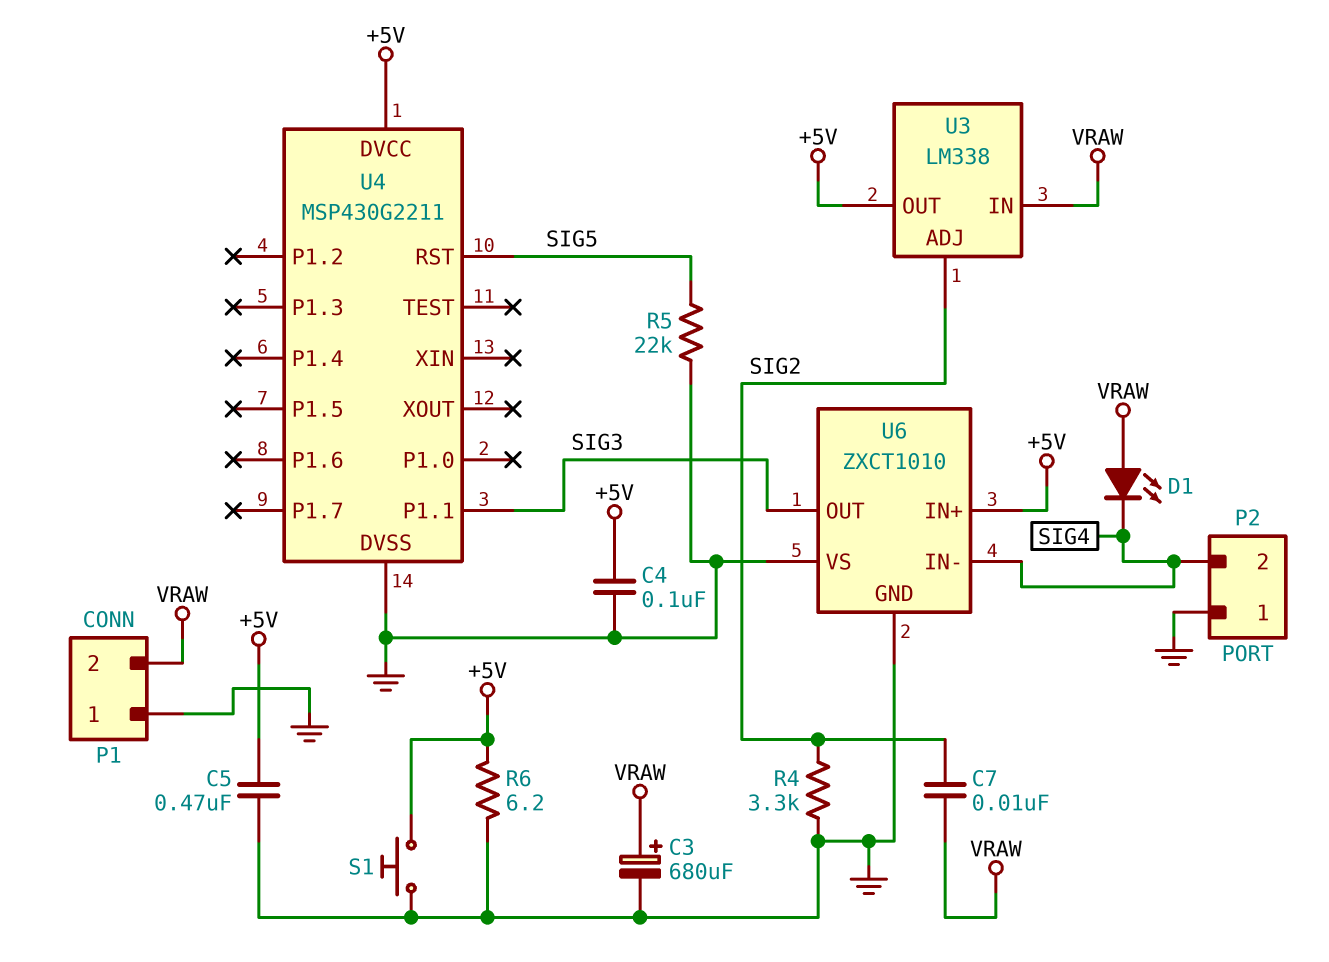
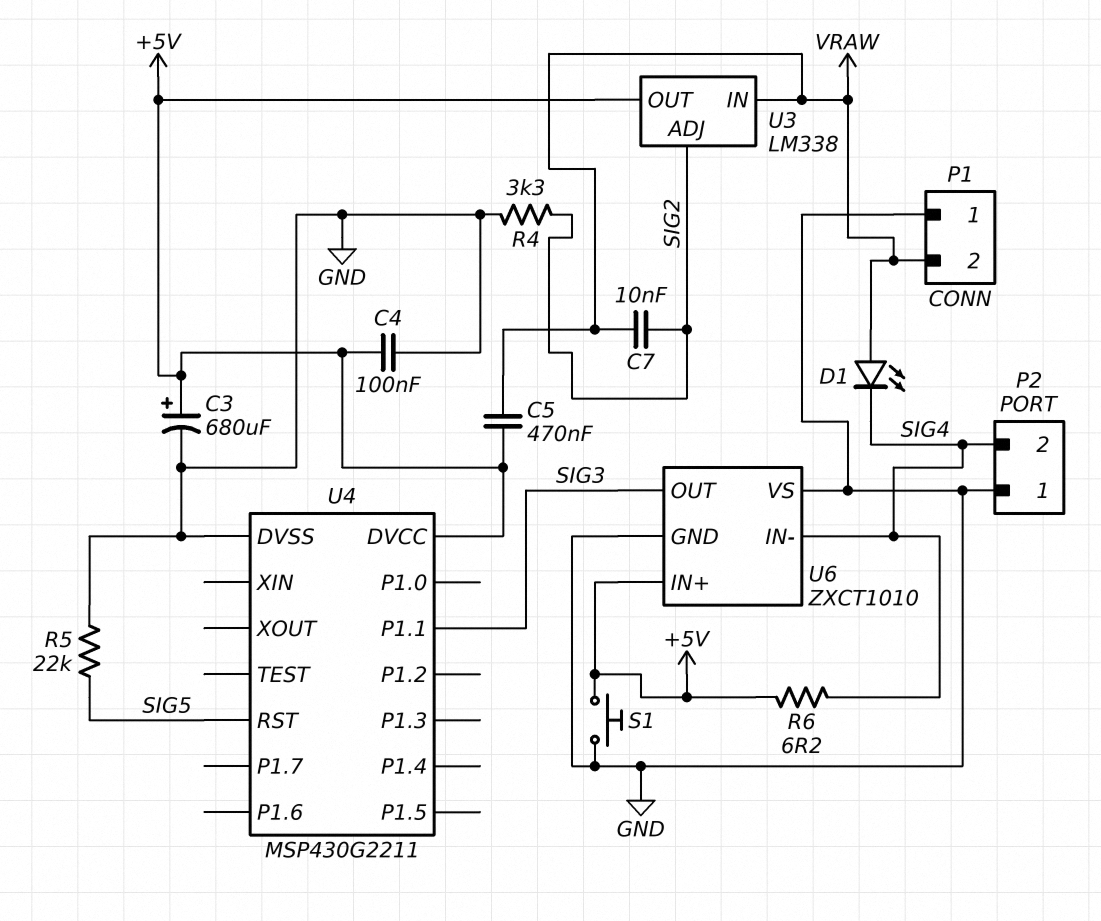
C3: 680uF (plus VRAW, minus GND) -> 680uF (plus +5V, minus GND)
C5: 470nF (+5V, GND) -> 470nF (+5V, VRAW)
R6: 6.2 (+5V, GND) -> 6.2 (+5V, SIG4)

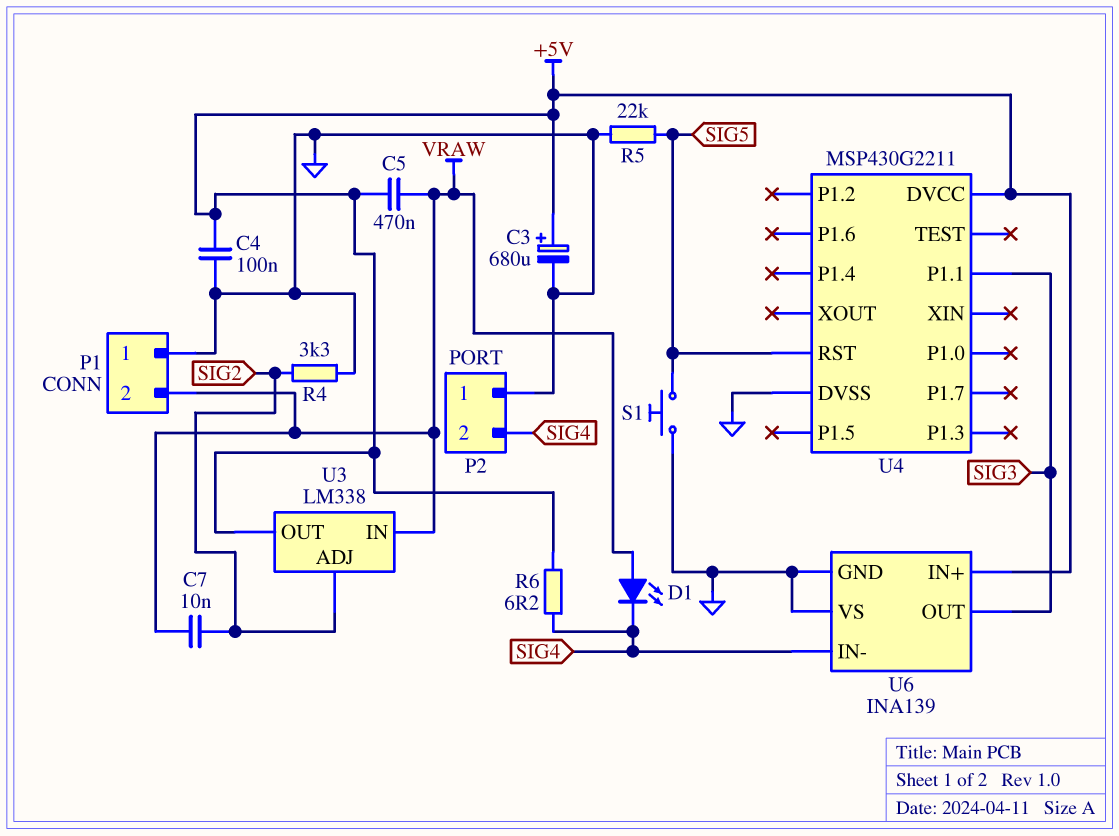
S1: button (+5V, GND) -> button (GND, SIG5)
U6: ZXCT1010 -> INA139

